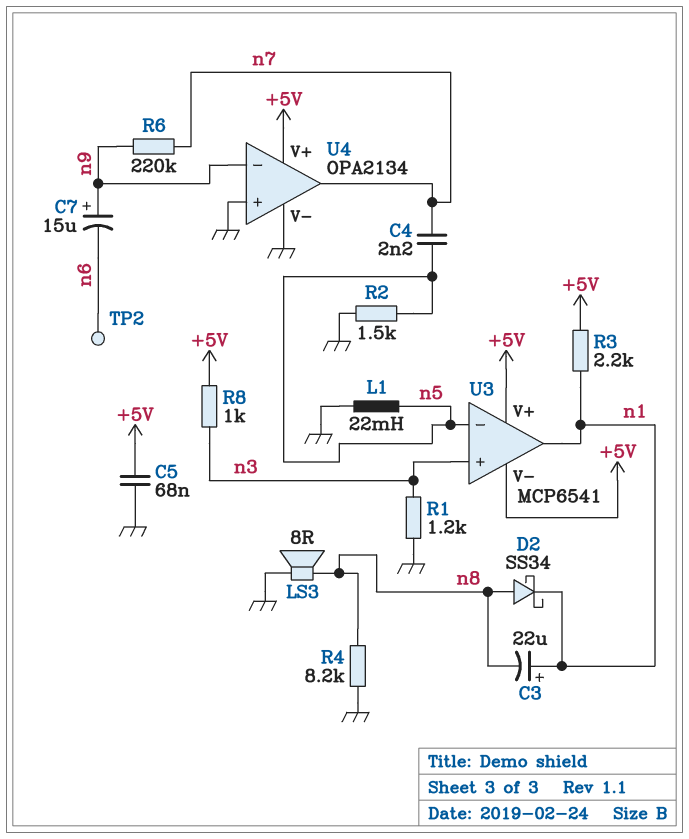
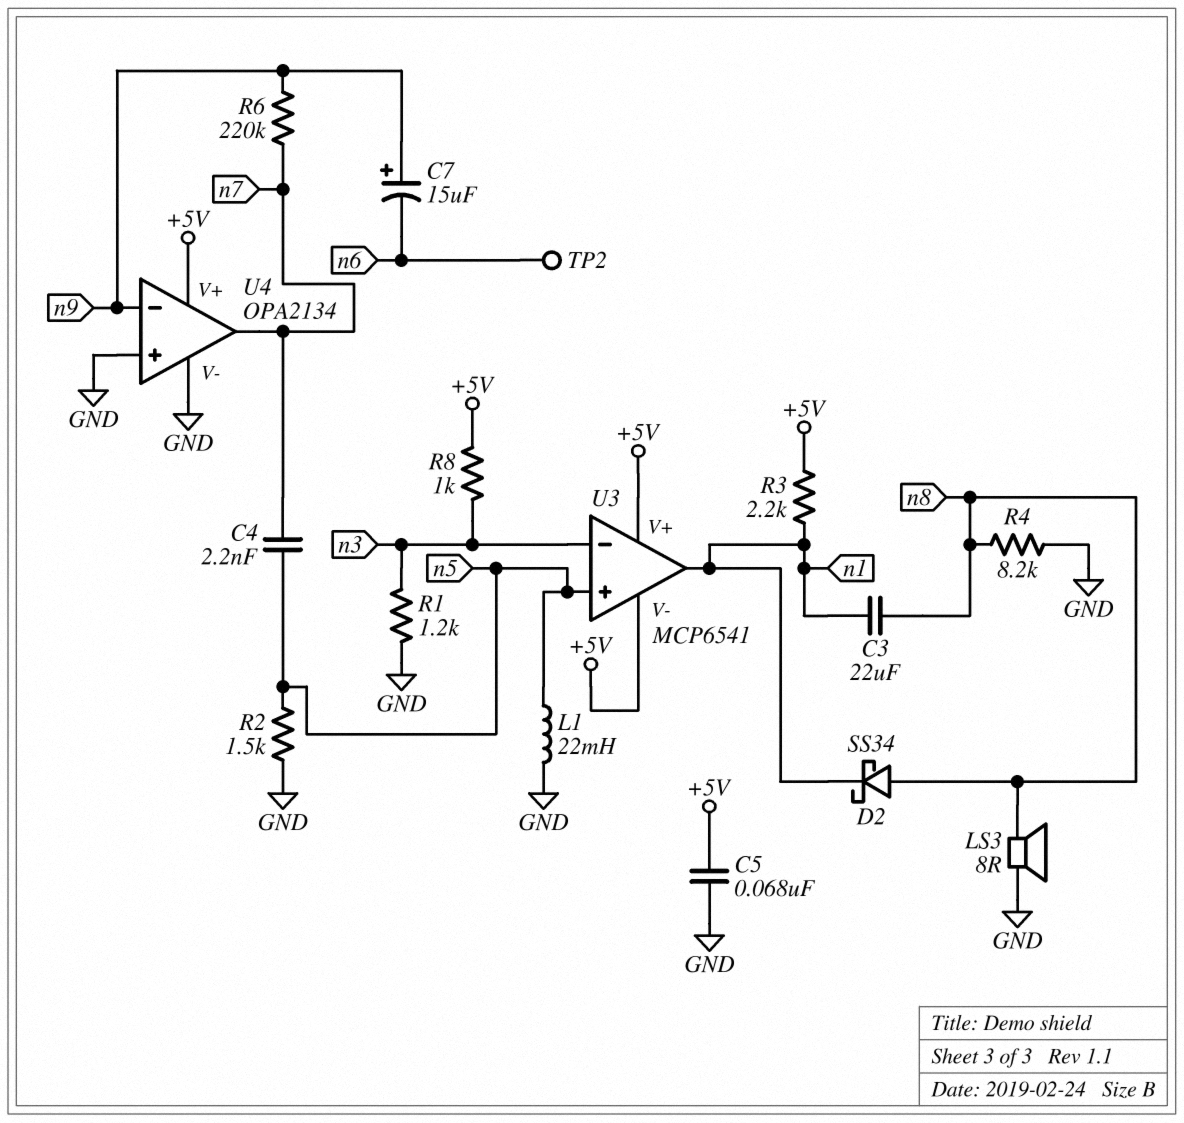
C3: 22uF (plus n1, minus n8) -> 22uF (n1, n8)
U3 pin in+: n3 -> n5
U3 pin in-: n5 -> n3

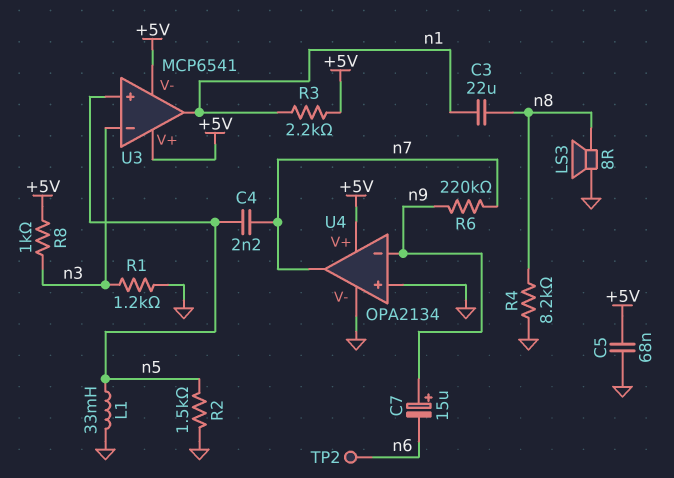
D2: schottky SS34 (A n8, K n1) -> none
L1: 22mH (GND, n5) -> 33mH (GND, n5)

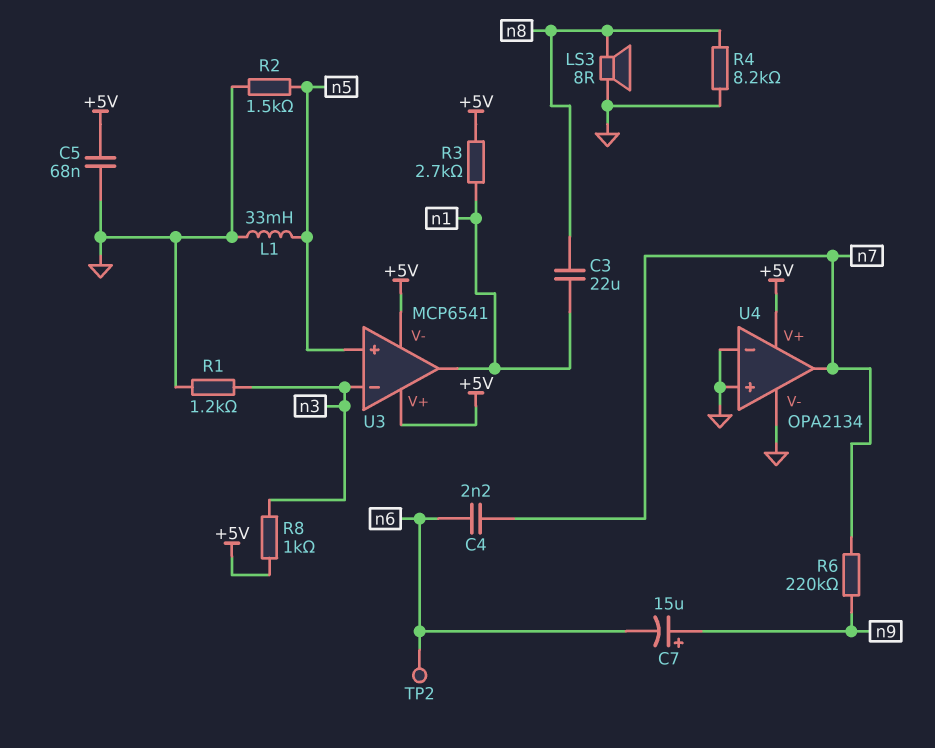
C4: 2.2nF (n5, n7) -> 2.2nF (n6, n7)
R3: 2.2k (+5V, n1) -> 2.7k (+5V, n1)
U4 pin in-: n9 -> GND

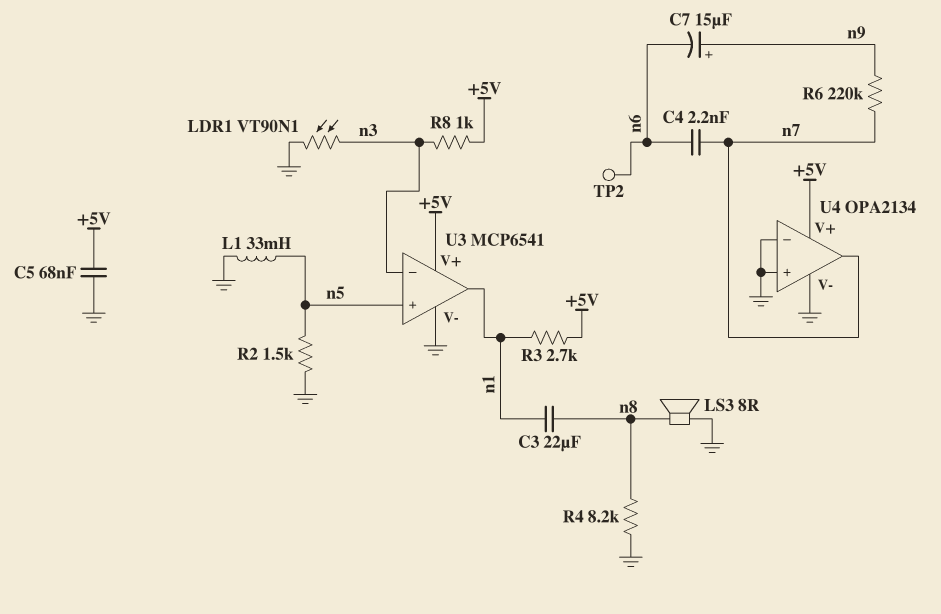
LDR1: none -> VT90N1 (GND, n3)
R1: 1.2k (GND, n3) -> none
U3 pin V-: +5V -> GND

